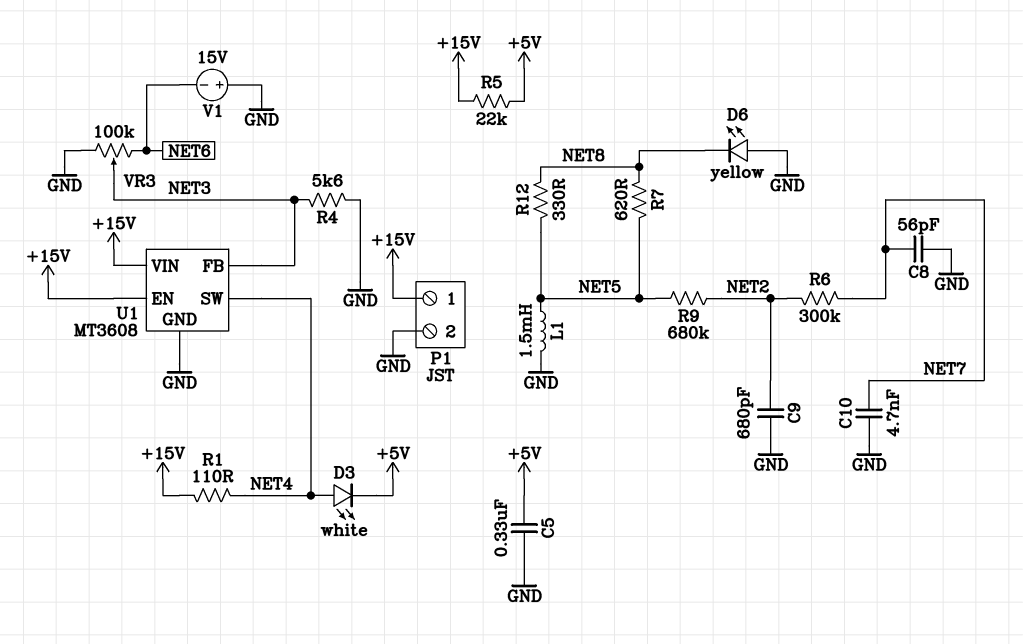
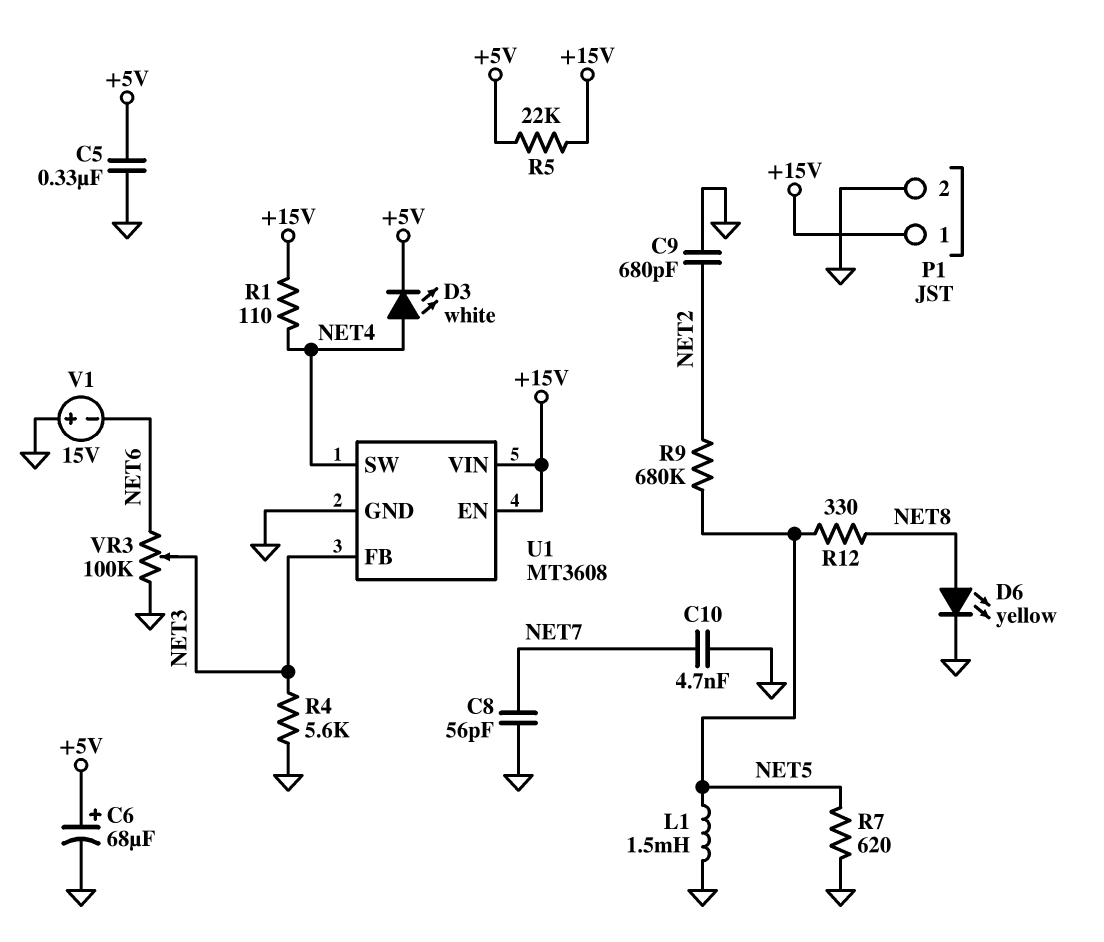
C6: none -> 68uF (plus +5V, minus GND)
D6: LED yellow (A GND, K NET8) -> LED yellow (A NET8, K GND)
R6: 300k (NET2, NET7) -> none
R7: 620 (NET5, NET8) -> 620 (GND, NET5)

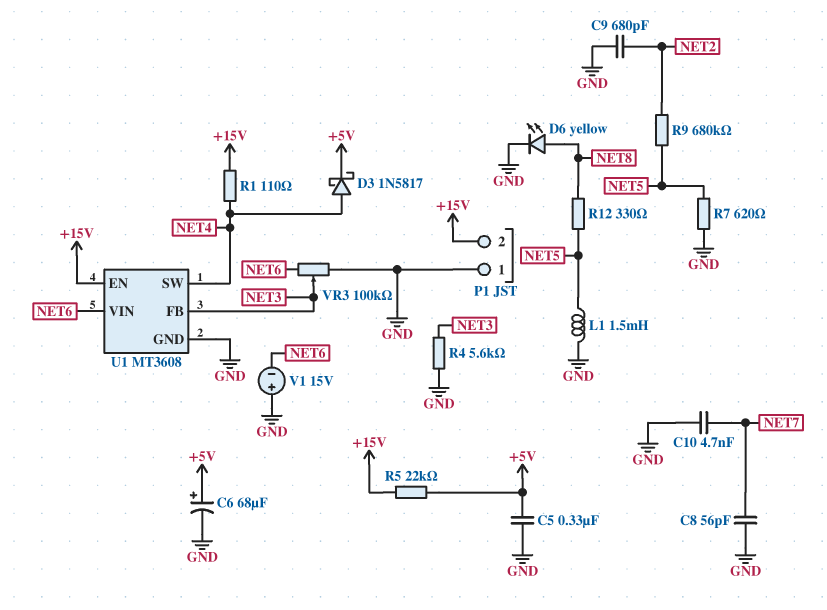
D3: LED white (A NET4, K +5V) -> schottky 1N5817 (A NET4, K +5V)
P1 pin 1: +15V -> GND
P1 pin 2: GND -> +15V
U1 pin VIN: +15V -> NET6

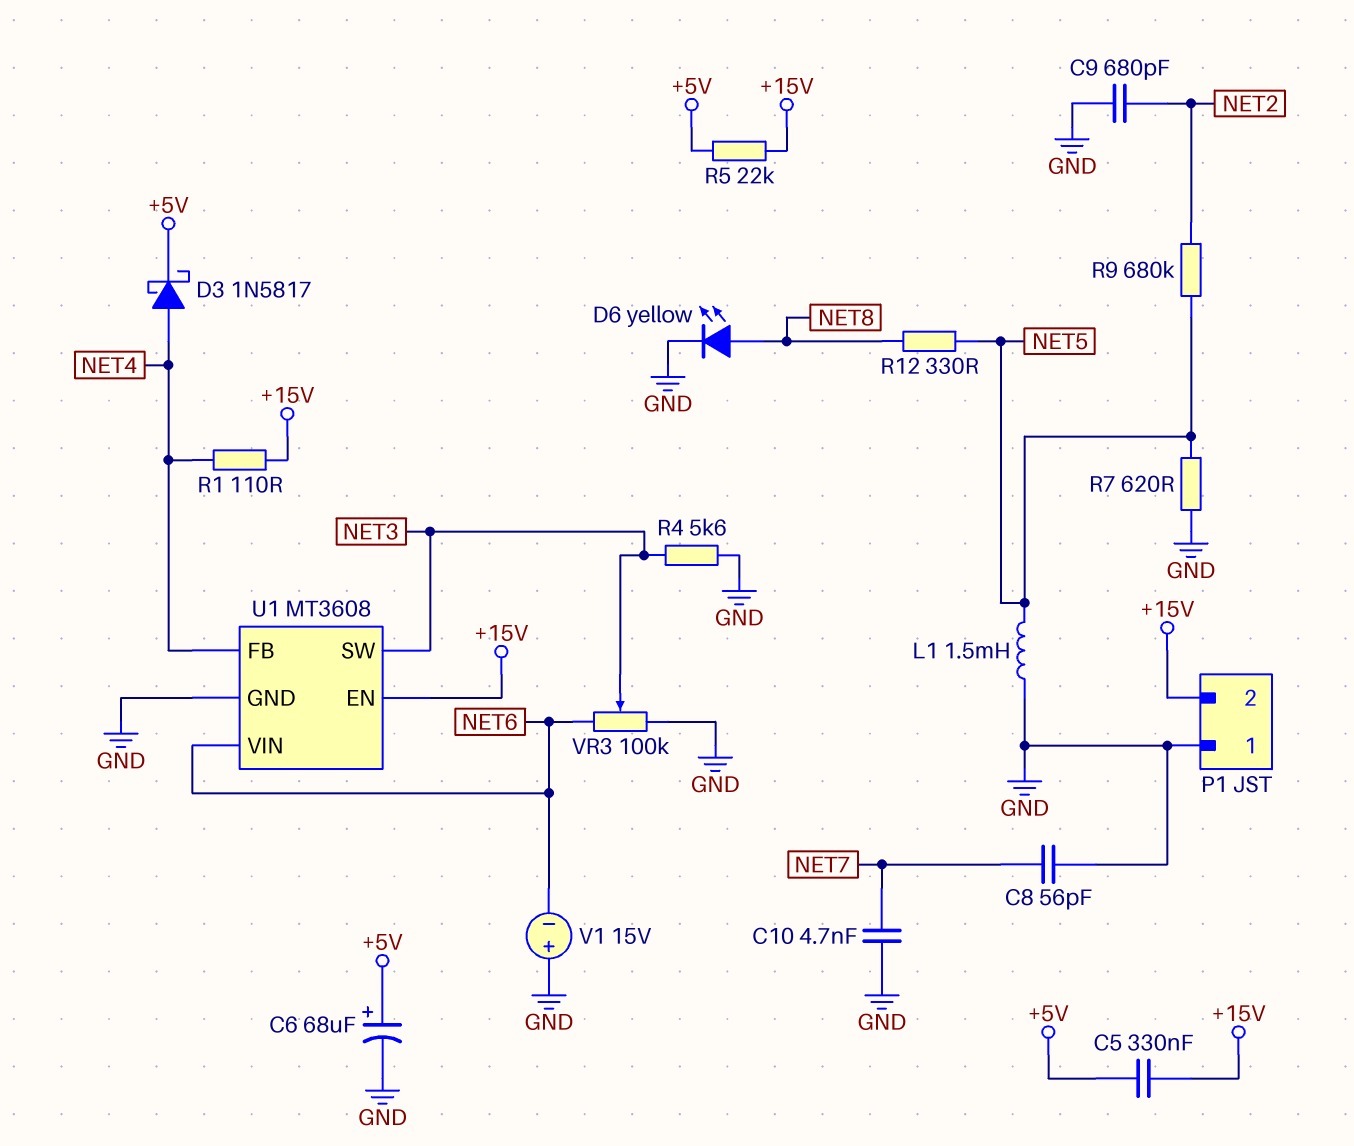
C5: 330nF (+5V, GND) -> 330nF (+5V, +15V)
U1 pin FB: NET3 -> NET4
U1 pin SW: NET4 -> NET3

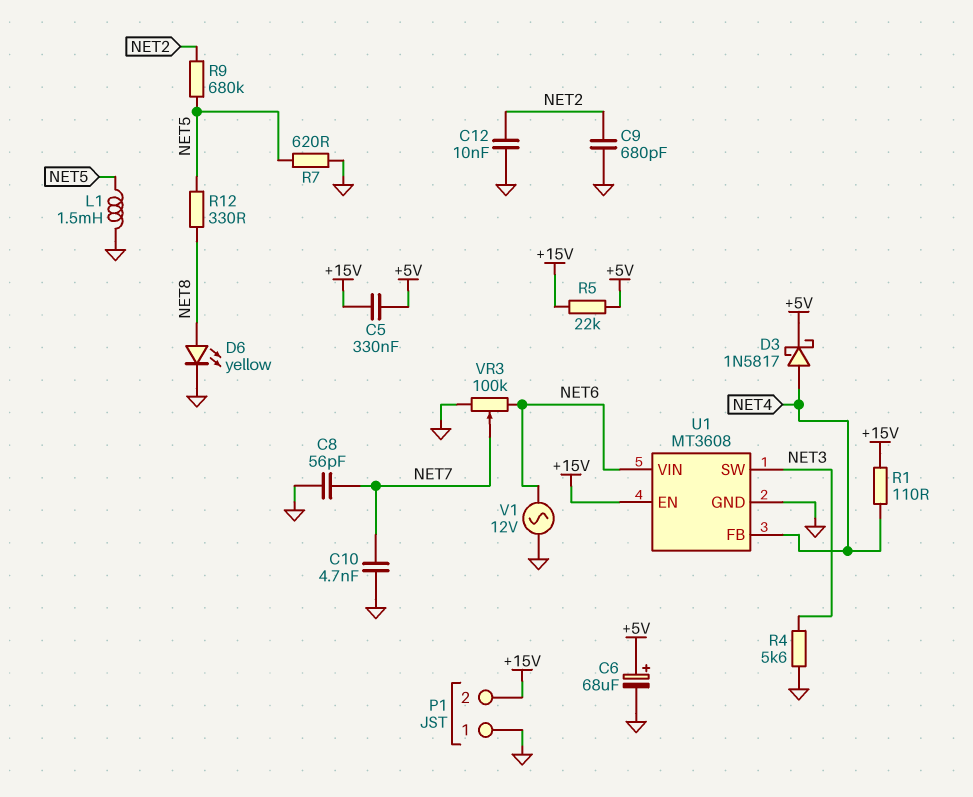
C12: none -> 10nF (GND, NET2)
V1: 15V (plus GND, minus NET6) -> AC 12V (GND, NET6)
VR3: 100k (GND, NET6, wiper NET3) -> 100k (GND, NET6, wiper NET7)

